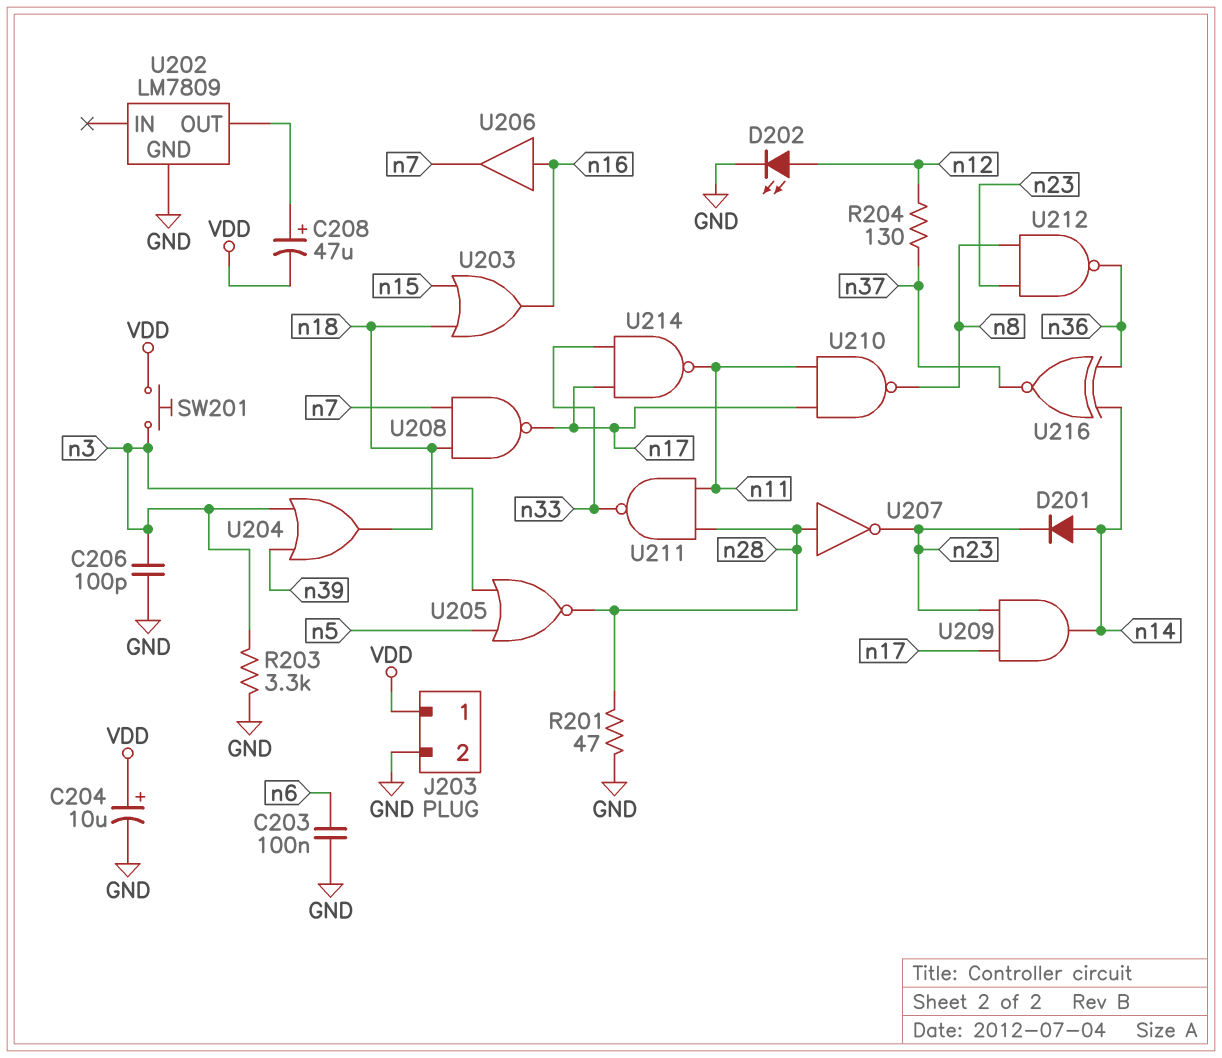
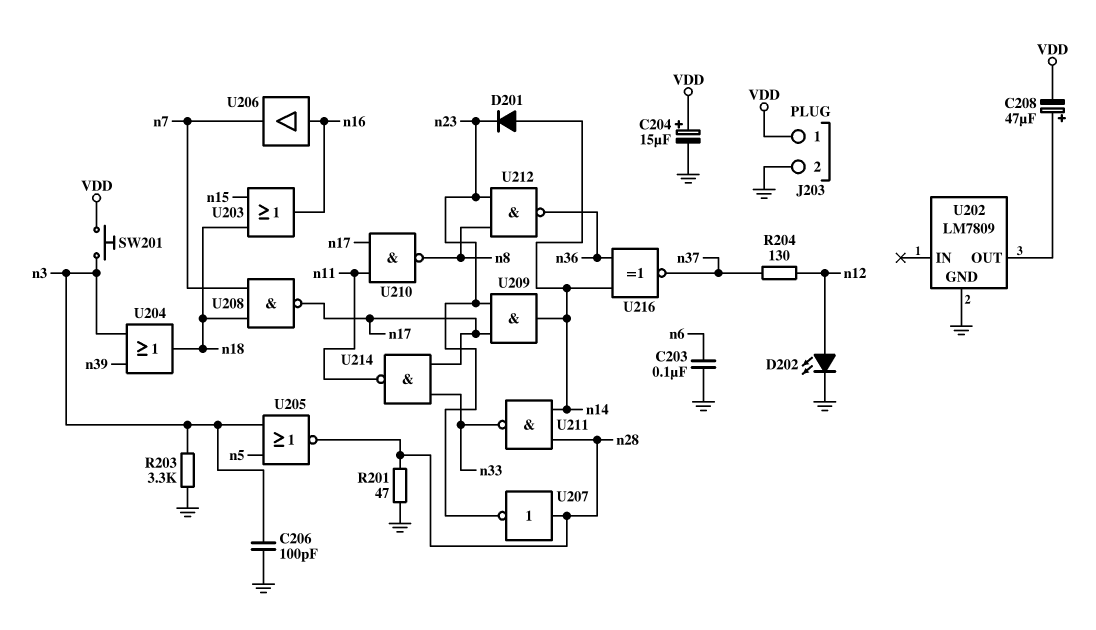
C204: 10uF (plus VDD, minus GND) -> 15uF (plus VDD, minus GND)
U211: NAND (in n11, in n28, out n33) -> NAND (in n14, in n28, out n33)

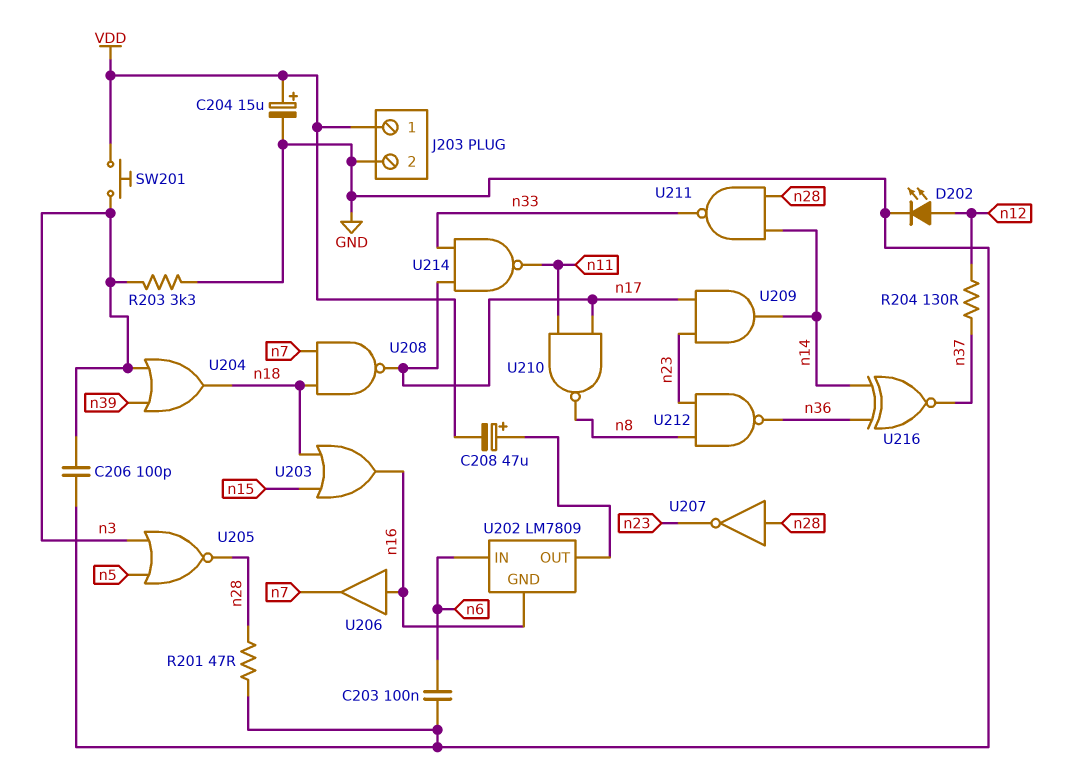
D201: diode (A n14, K n23) -> none
U202 pin GND: GND -> n16
U202 pin IN: none -> n6

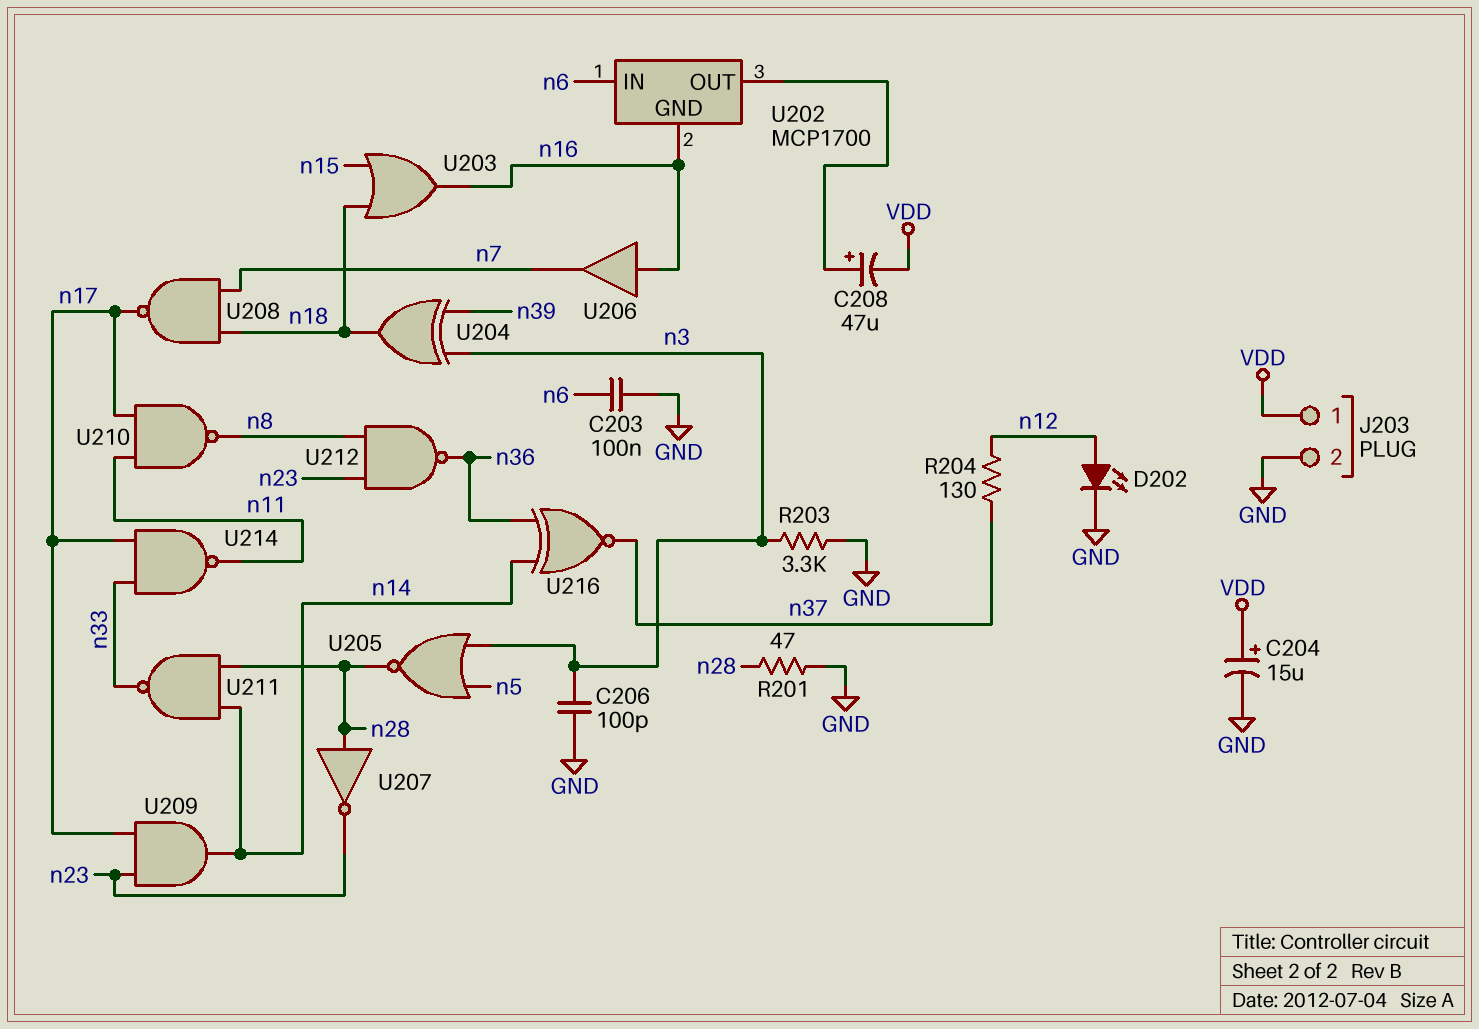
SW201: button (VDD, n3) -> none
U202: LM7809 -> MCP1700
U204: OR (in n3, in n39, out n18) -> XOR (in n3, in n39, out n18)

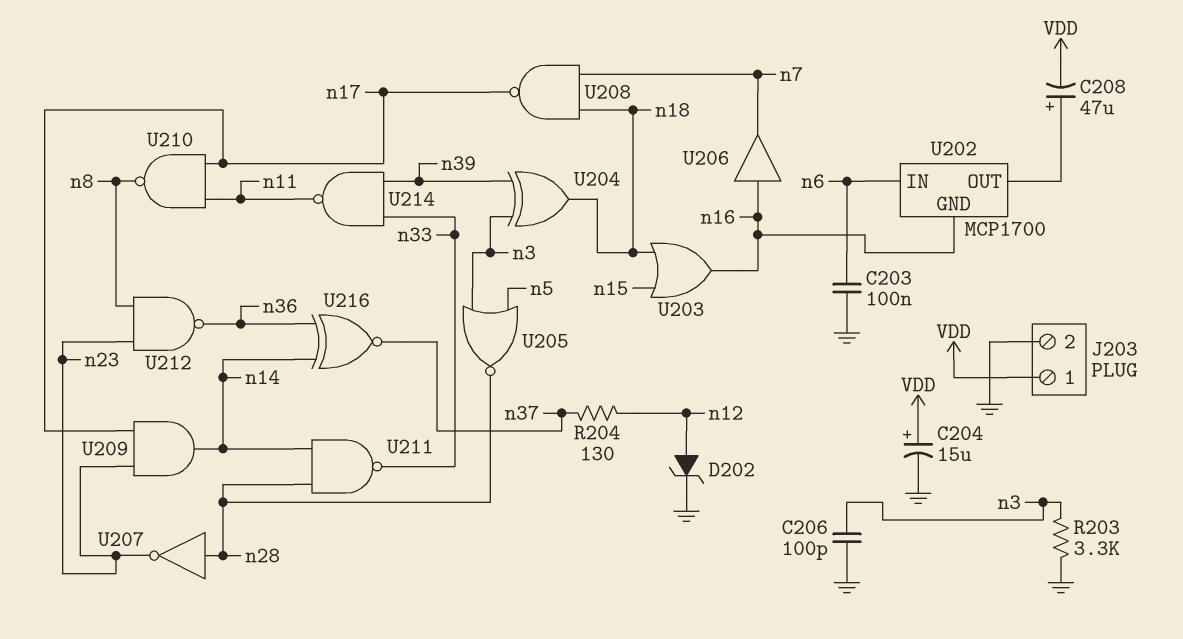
D202: LED (A n12, K GND) -> zener (A n12, K GND)
R201: 47 (GND, n28) -> none
U214: NAND (in n17, in n33, out n11) -> NAND (in n33, in n39, out n11)

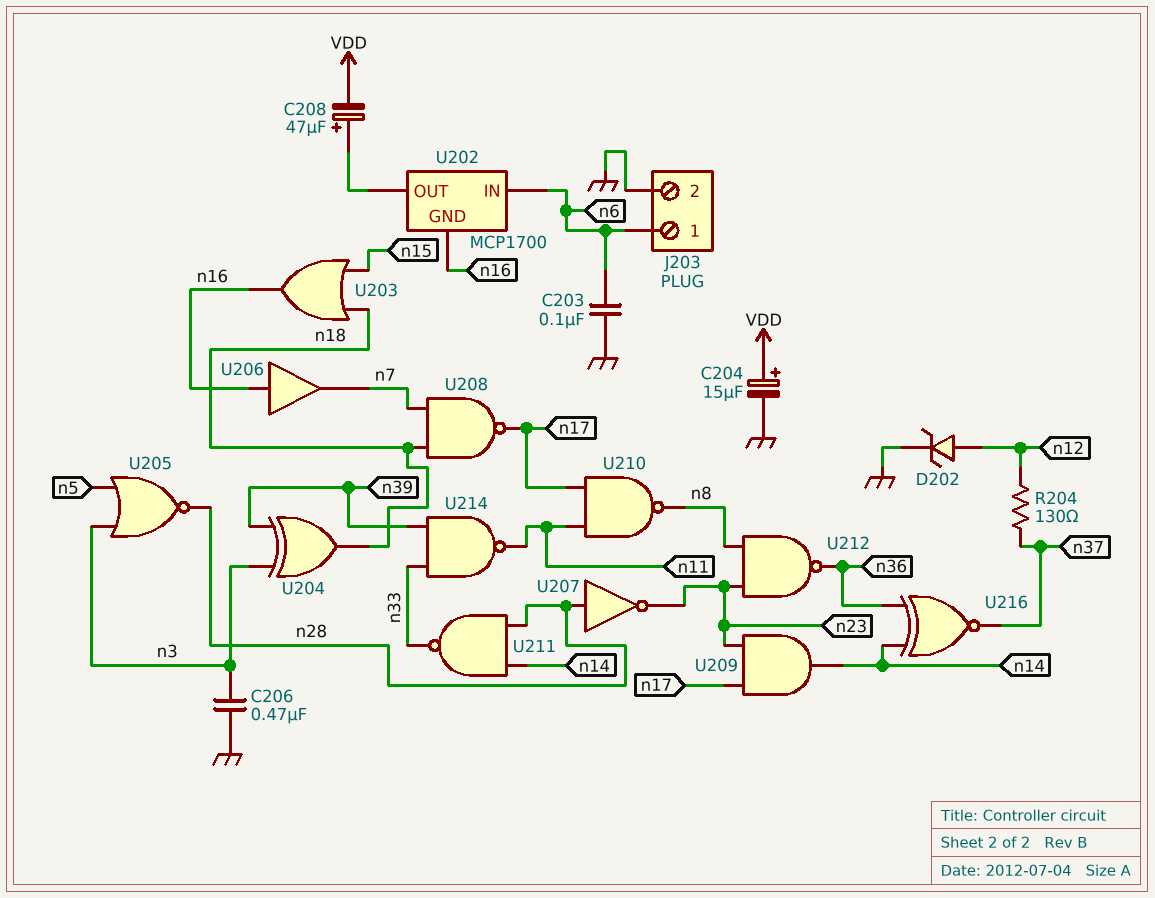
C206: 100pF (GND, n3) -> 470nF (GND, n3)
J203 pin 1: VDD -> n6
R203: 3.3k (GND, n3) -> none

